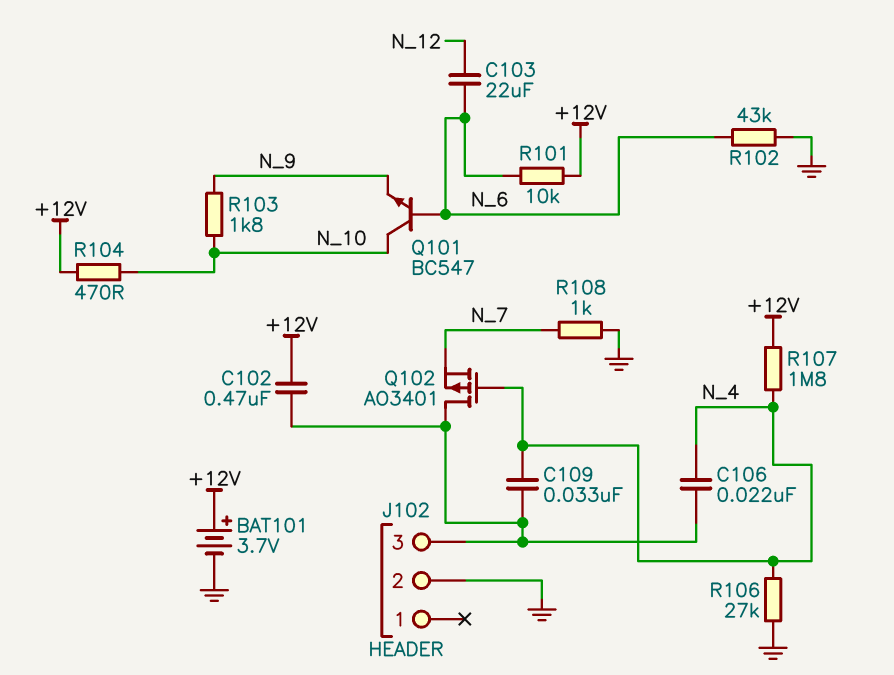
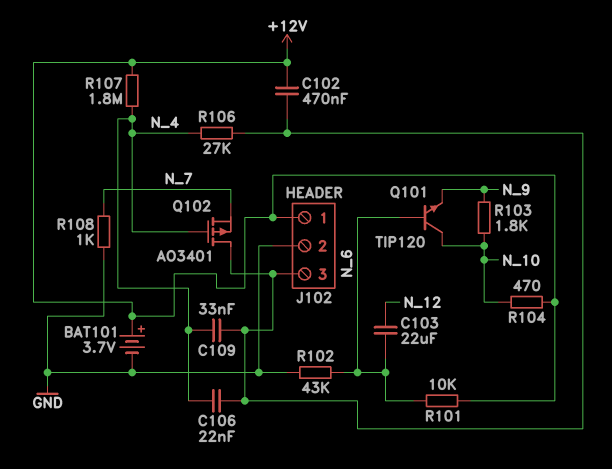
J102 pin 1: none -> +12V
Q101: NPN BC547 (B N_6, C N_10, E N_9) -> NPN TIP120 (B N_6, C N_10, E N_9)
R106: 27k (GND, N_4) -> 27k (J102/3, N_4)

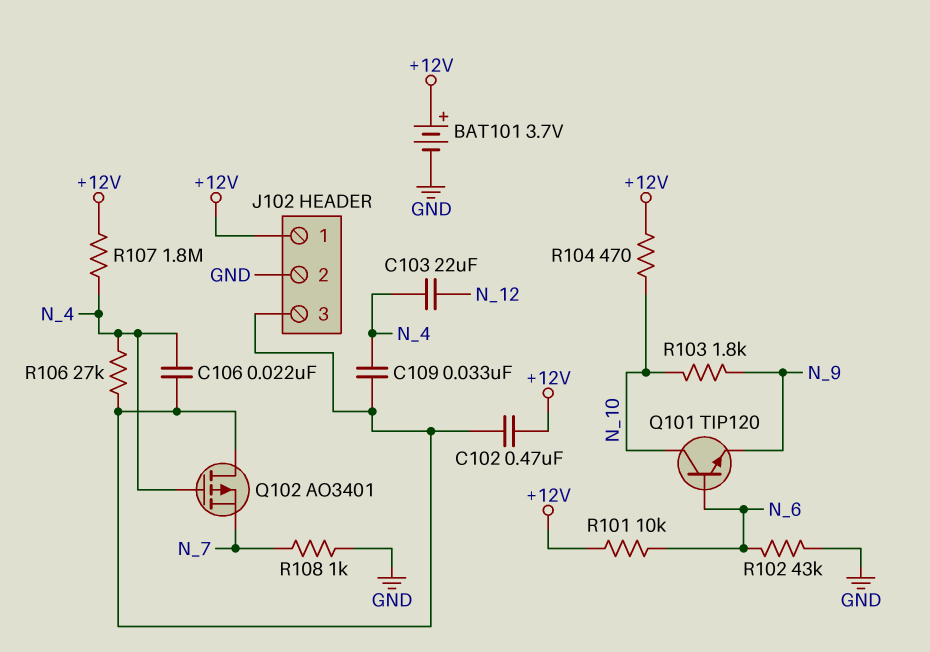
C103: 22uF (N_6, N_12) -> 22uF (N_4, N_12)

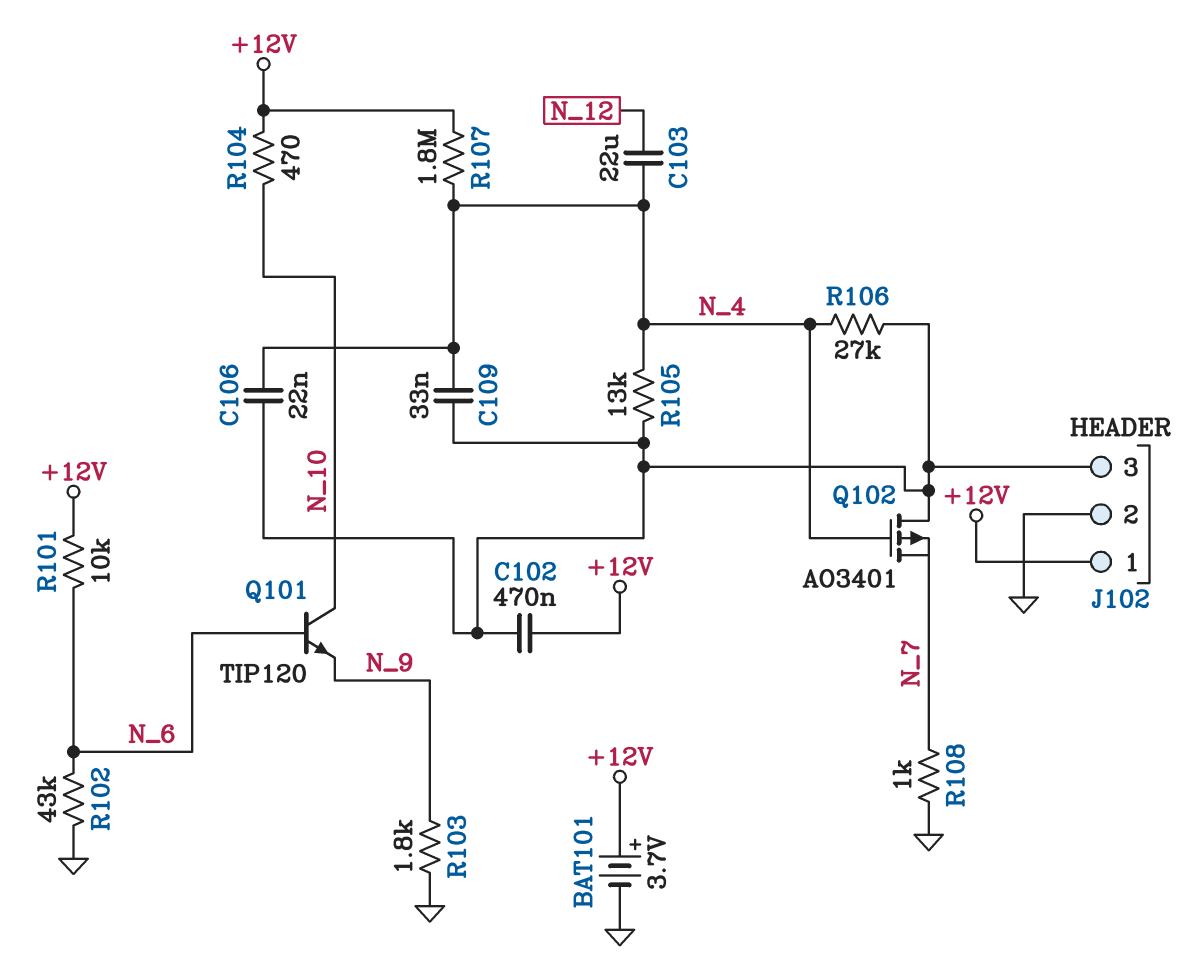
R103: 1.8k (N_9, N_10) -> 1.8k (GND, N_9)
R105: none -> 13k (J102/3, N_4)

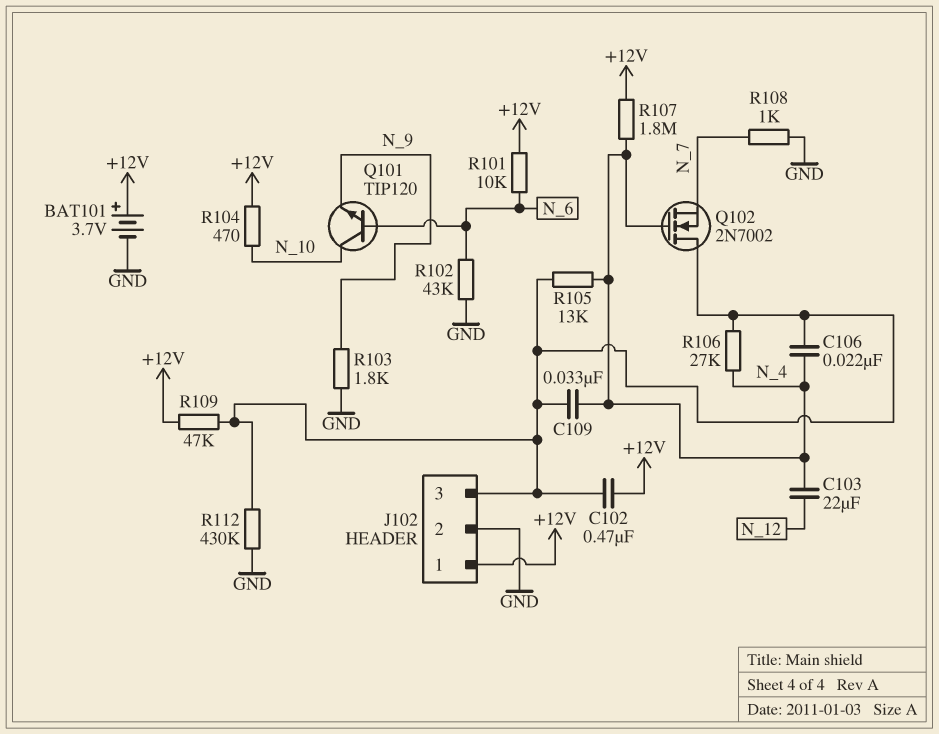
Q102: PMOS AO3401 (G N_4, D J102/3, S N_7) -> NMOS 2N7002 (G N_4, D J102/3, S N_7)
R109: none -> 47k (+12V, J102/3)
R112: none -> 430k (GND, J102/3)

